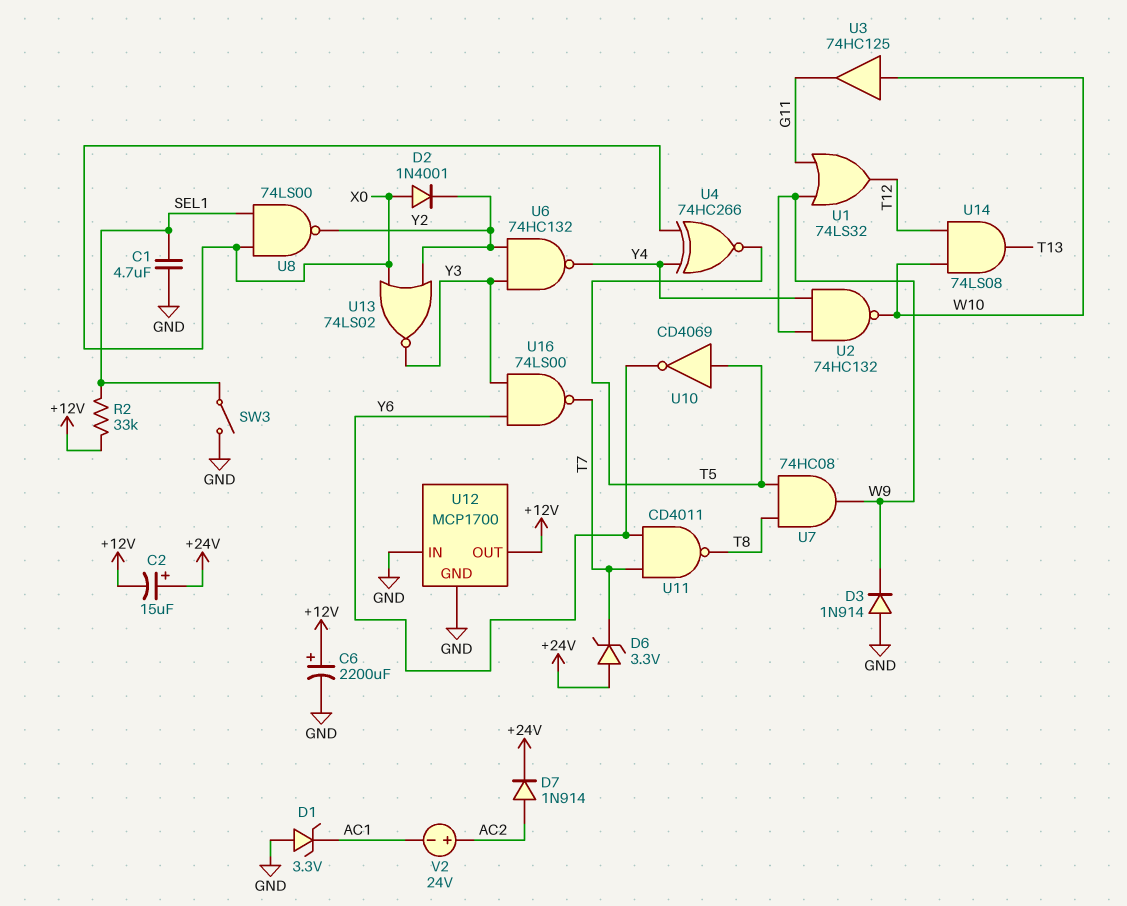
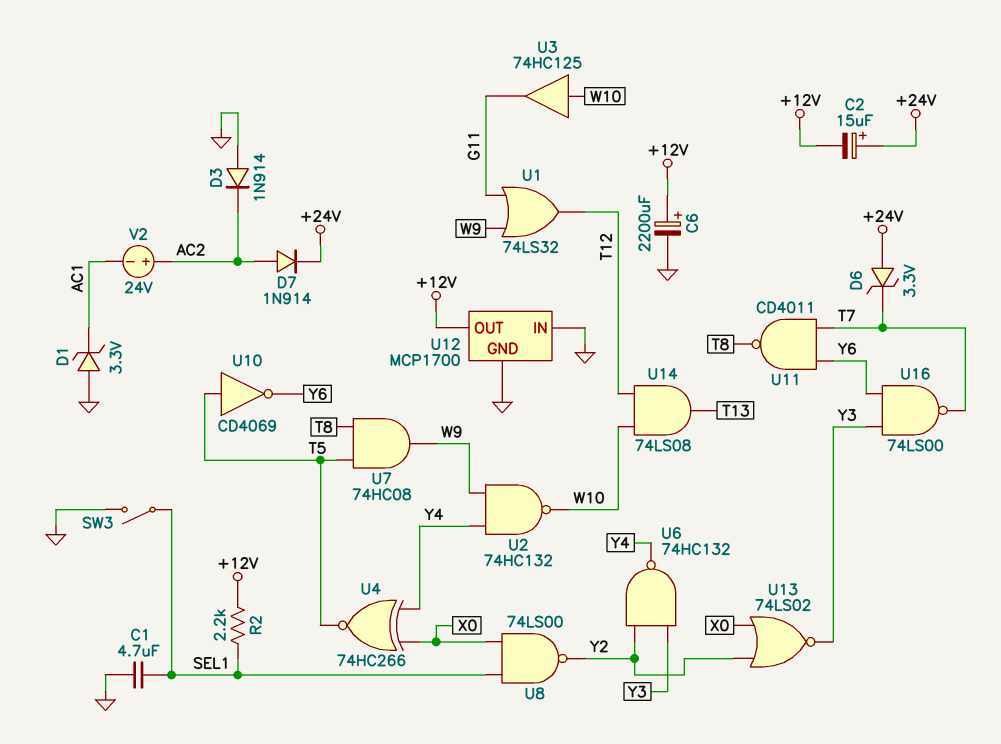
D2: diode 1N4001 (A X0, K Y2) -> none
D3: diode 1N914 (A GND, K W9) -> diode 1N914 (A GND, K AC2)
R2: 33k (+12V, SEL1) -> 2.2k (+12V, SEL1)

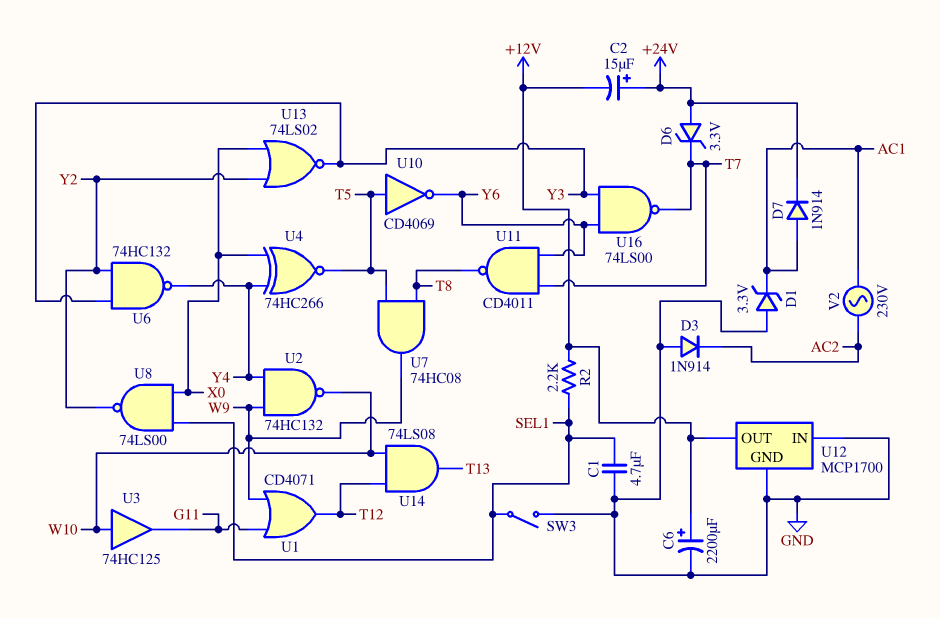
D7: diode 1N914 (A AC2, K +24V) -> diode 1N914 (A AC1, K +24V)
U1: OR 74LS32 (in G11, in W9, out T12) -> OR CD4071 (in G11, in W9, out T12)
V2: 24V (plus AC2, minus AC1) -> AC 230V (AC1, AC2)

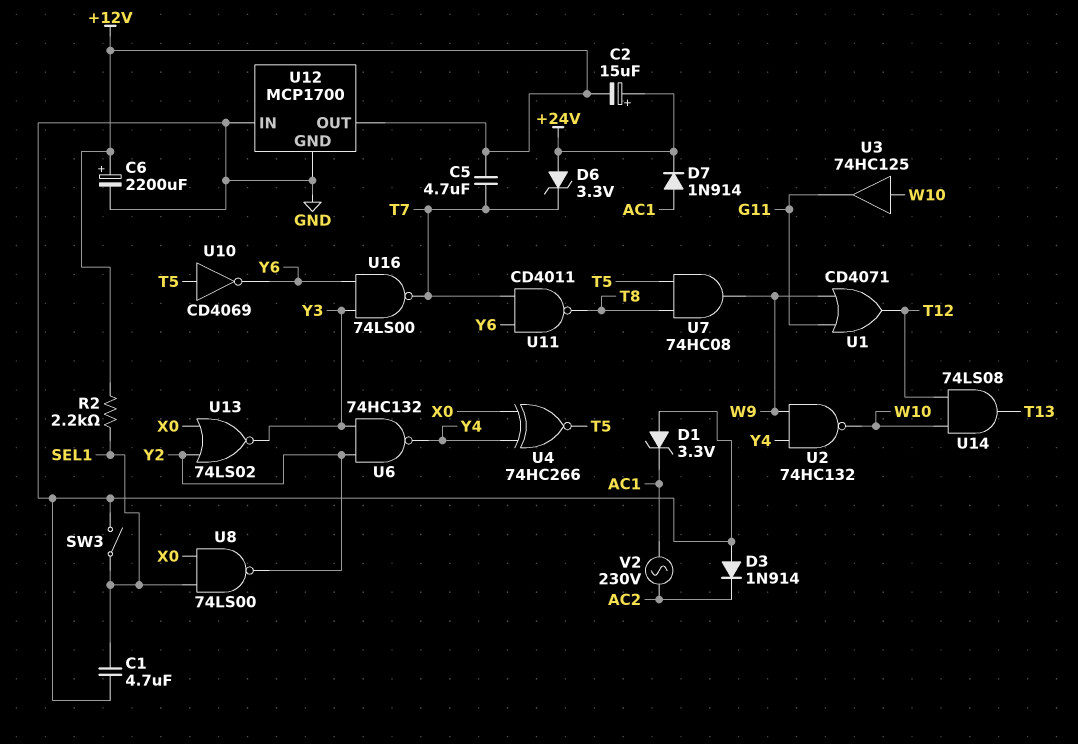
C5: none -> 4.7uF (+12V, T7)

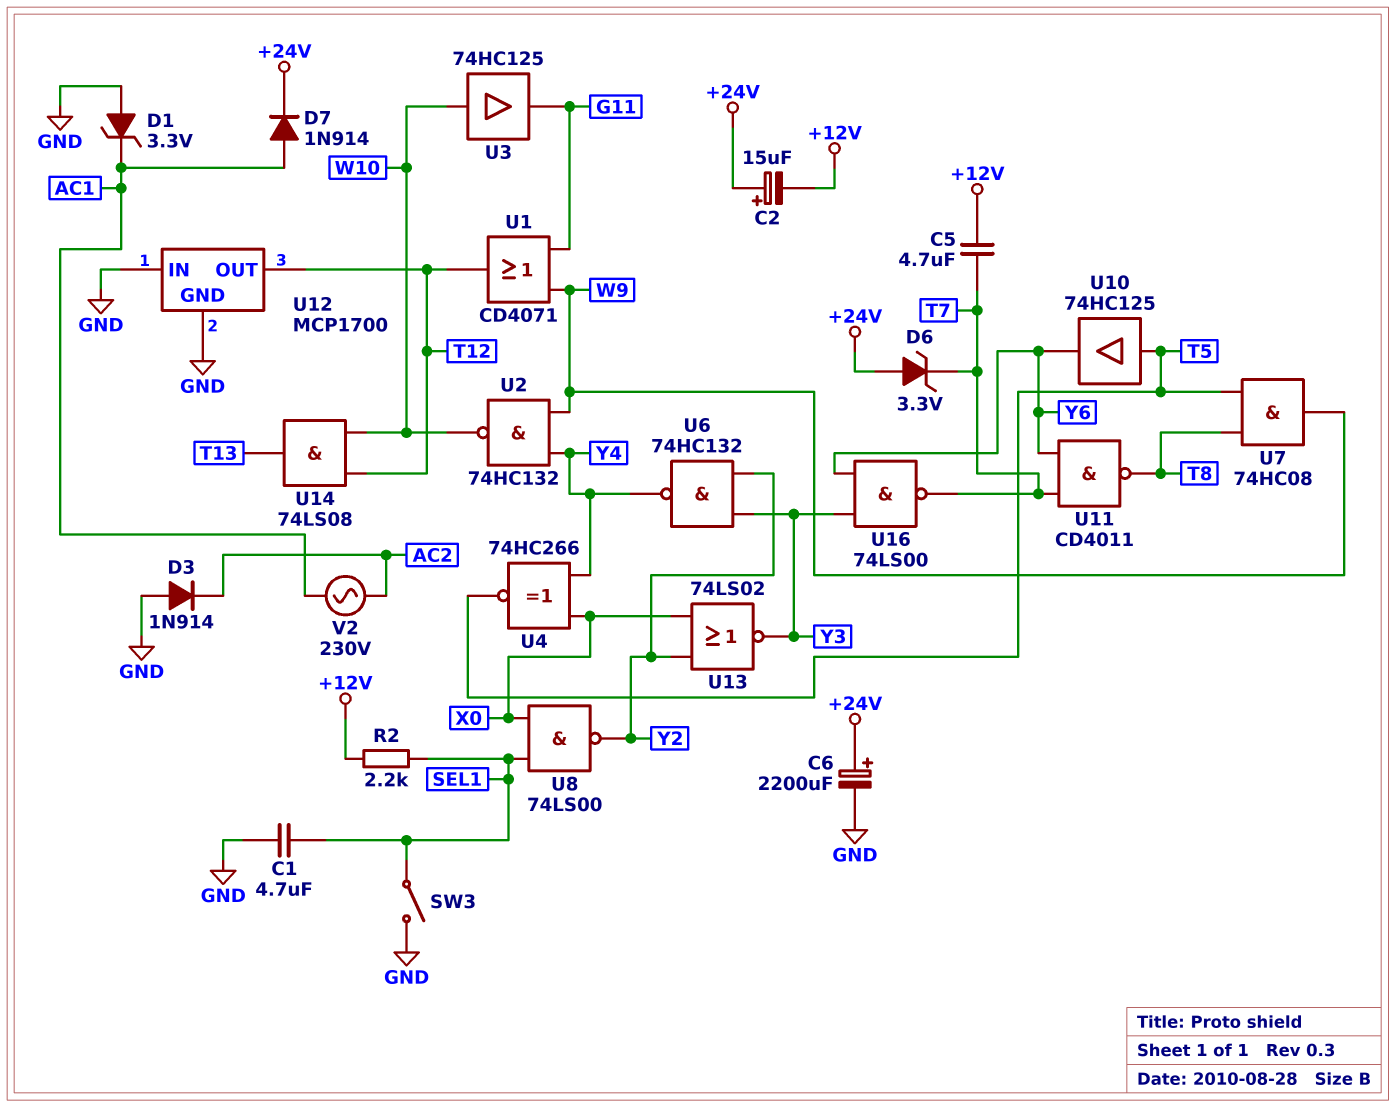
C6: 2200uF (plus +12V, minus GND) -> 2200uF (plus +24V, minus GND)
U10: NOT CD4069 (in T5, out Y6) -> buffer 74HC125 (in T5, out Y6)
U12 pin OUT: +12V -> T12

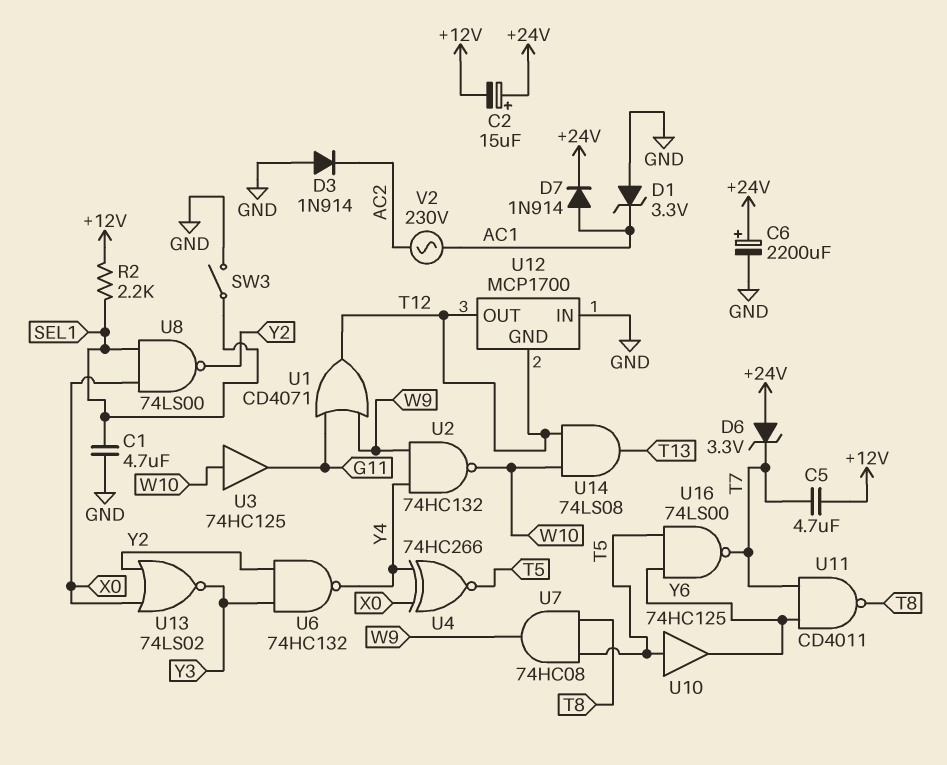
U12 pin GND: GND -> T12
U16: NAND 74LS00 (in Y3, in Y6, out T7) -> NAND 74LS00 (in T5, in Y6, out T7)

